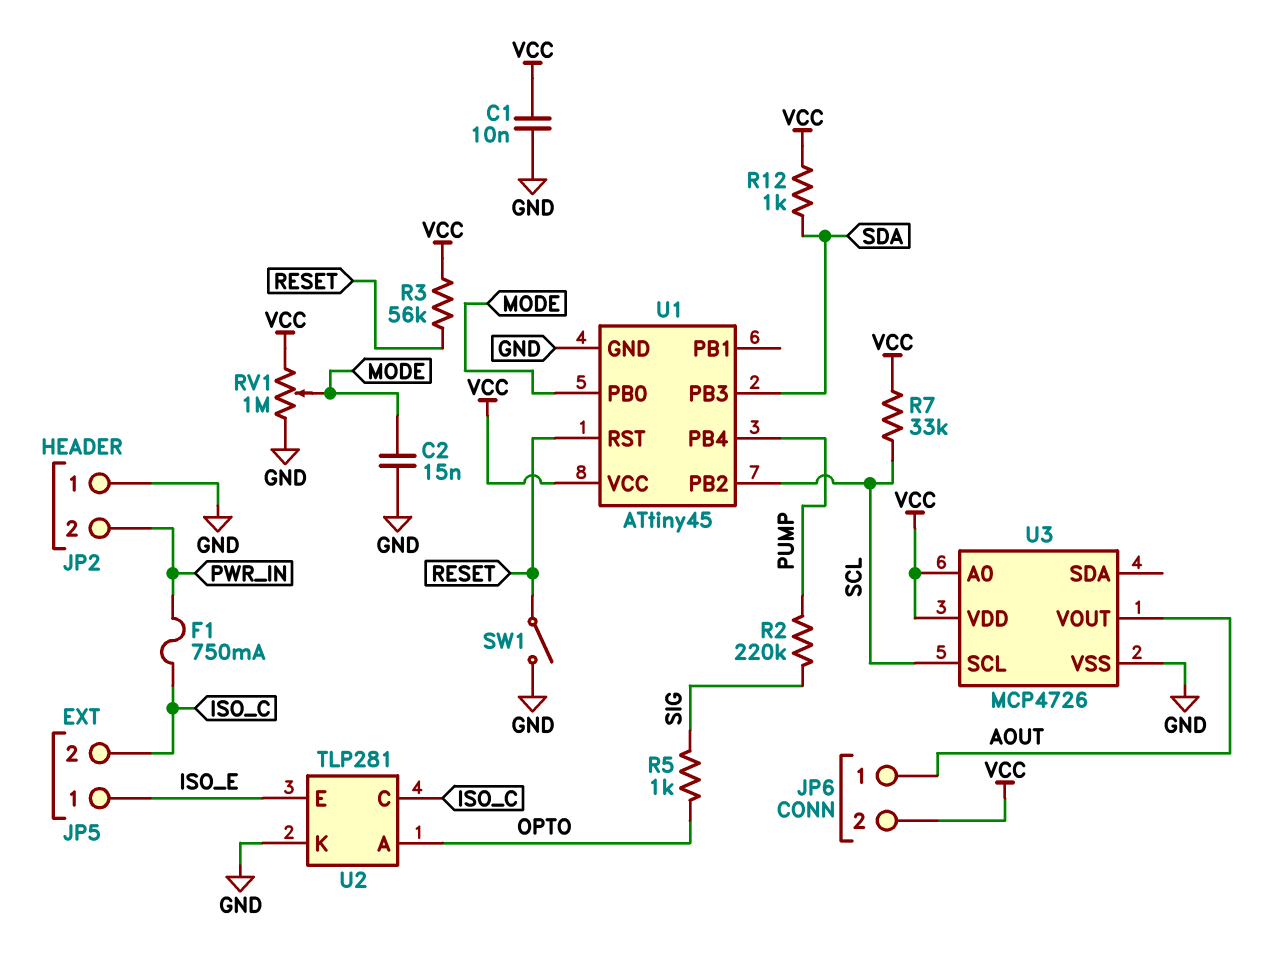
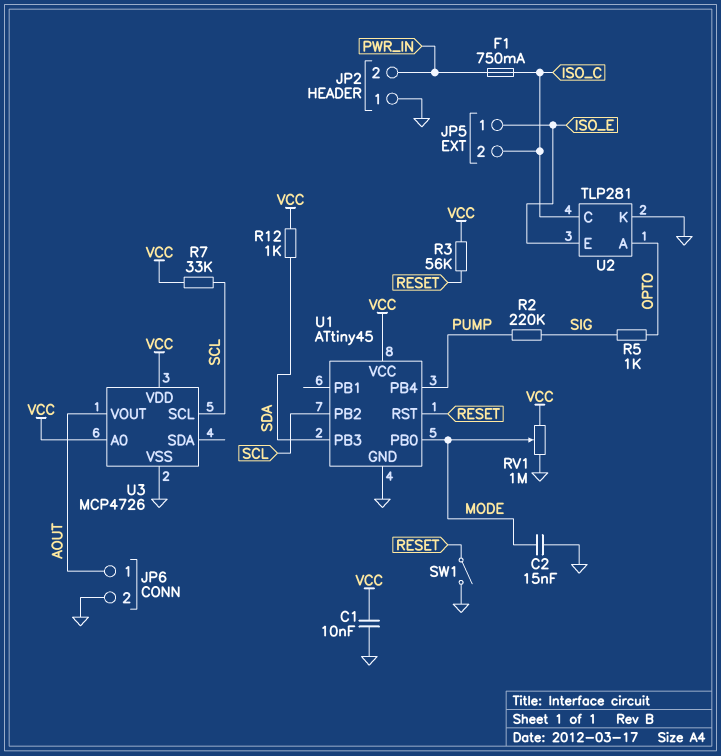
JP6 pin 2: VCC -> GND

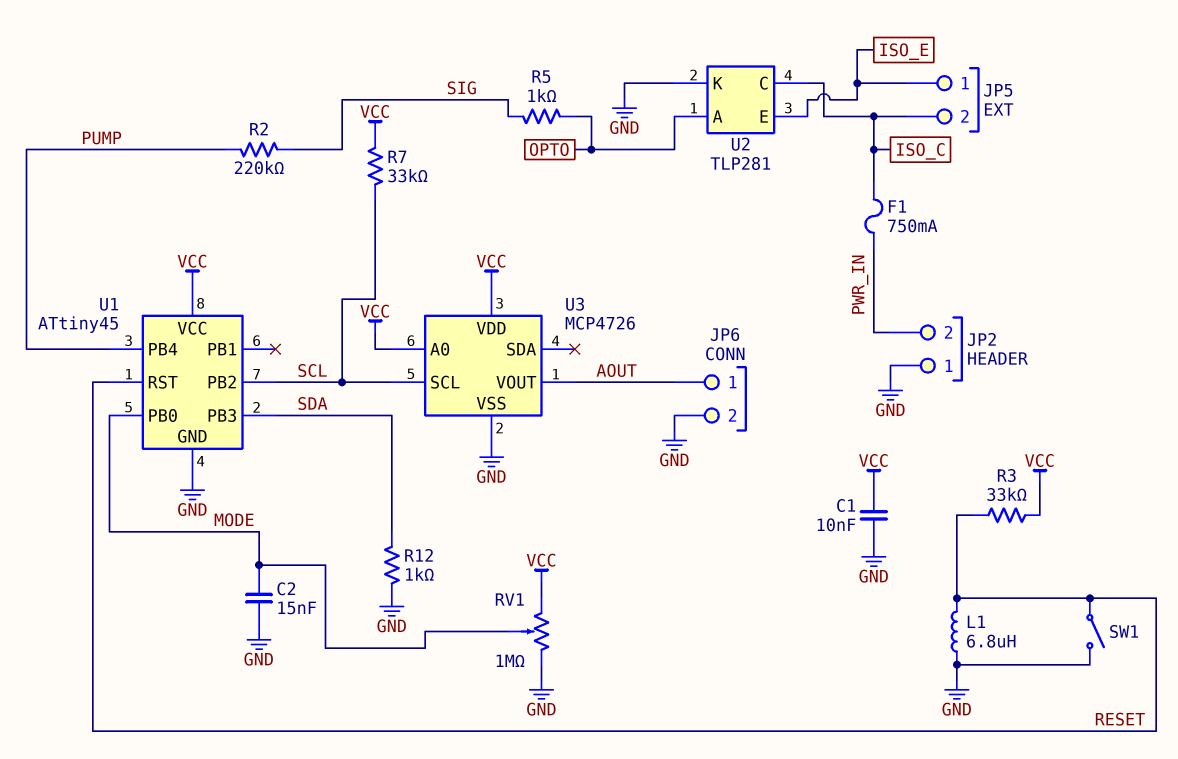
L1: none -> 6.8uH (GND, RESET)
R3: 56k (RESET, VCC) -> 33k (RESET, VCC)
R12: 1k (SDA, VCC) -> 1k (GND, SDA)

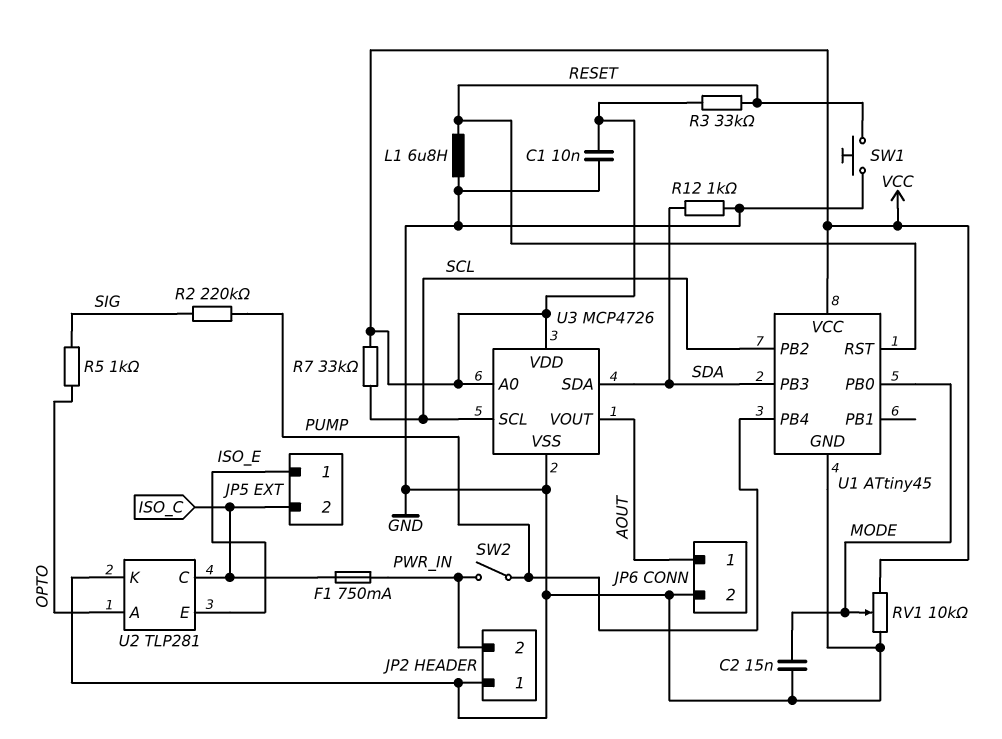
RV1: 1M (GND, VCC, wiper MODE) -> 10k (GND, VCC, wiper MODE)
SW1: switch (GND, RESET) -> button (GND, RESET)
SW2: none -> switch (PUMP, PWR_IN)
U3 pin SDA: none -> SDA

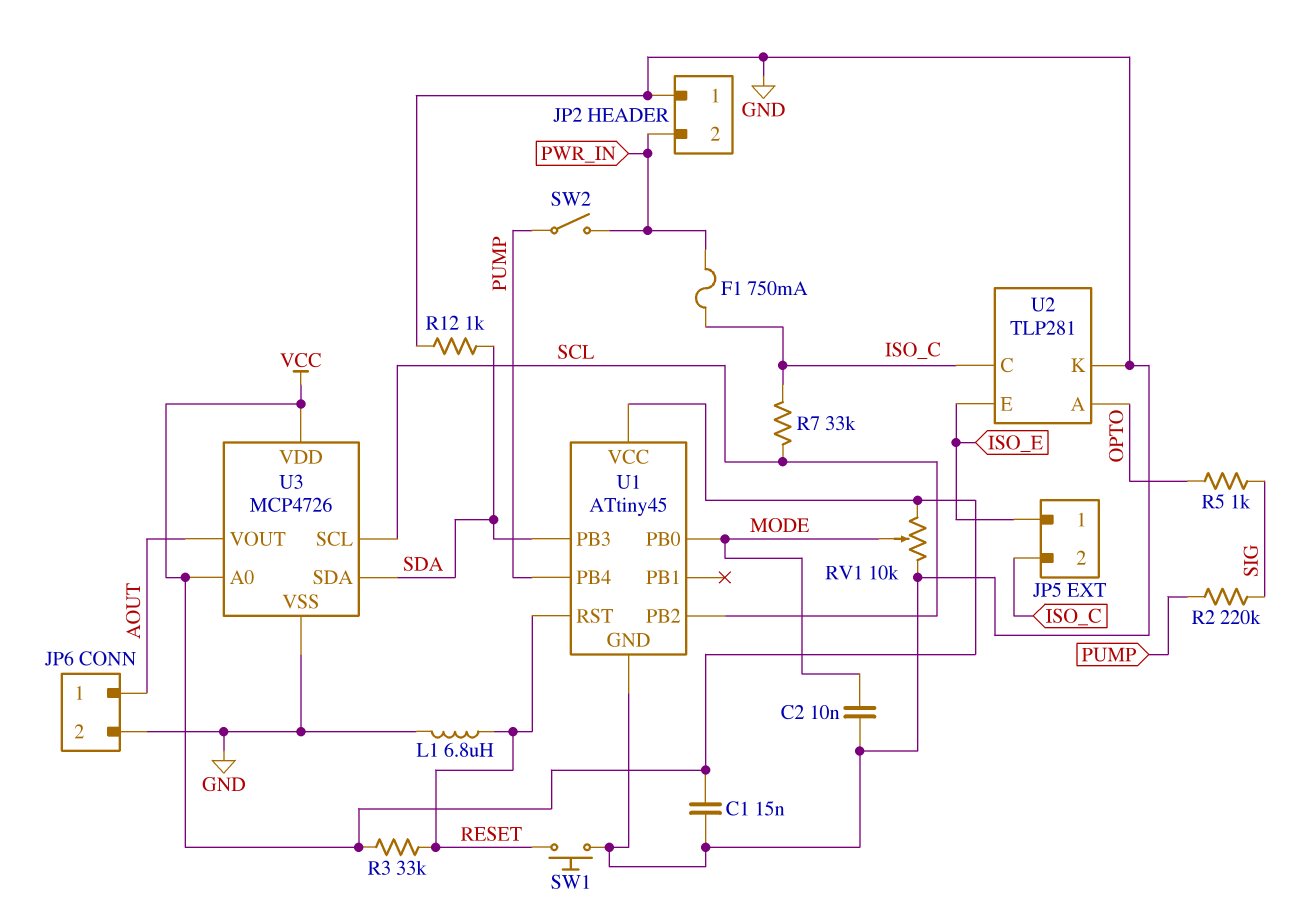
C1: 10nF (GND, VCC) -> 15nF (GND, VCC)
C2: 15nF (GND, MODE) -> 10nF (GND, MODE)
R7: 33k (SCL, VCC) -> 33k (ISO_C, SCL)

